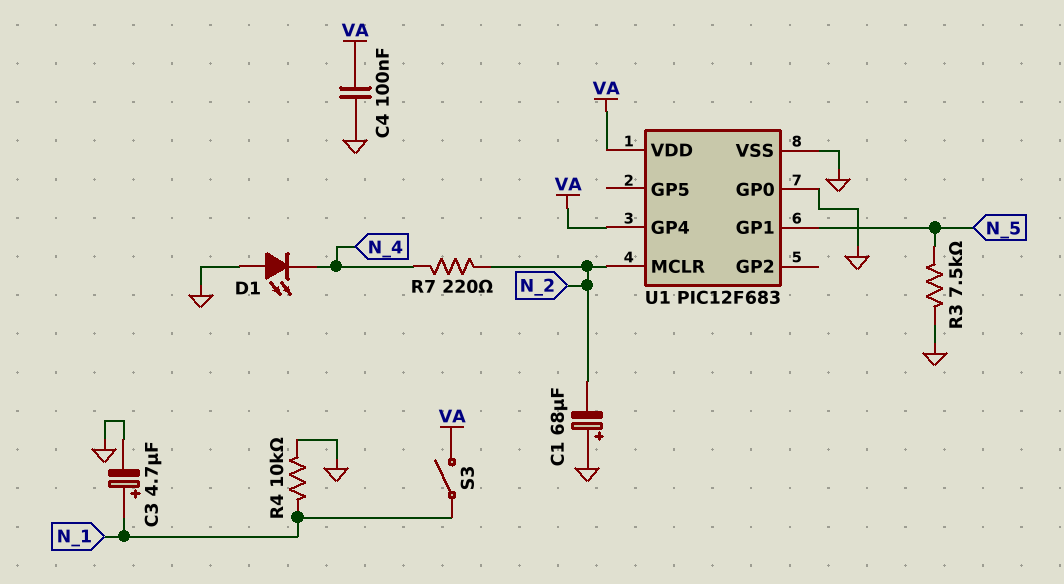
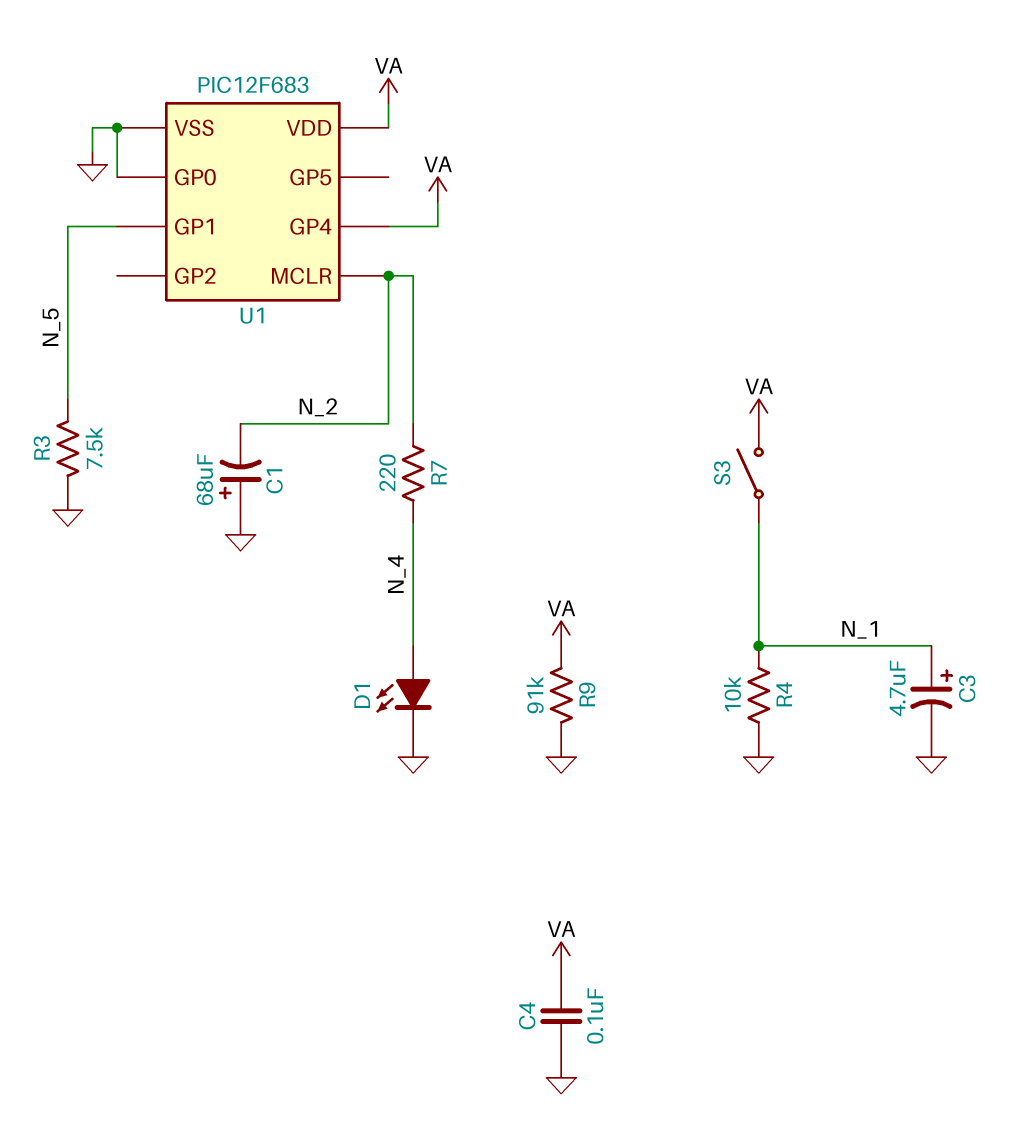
D1: LED (A GND, K N_4) -> LED (A N_4, K GND)
R9: none -> 91k (GND, VA)

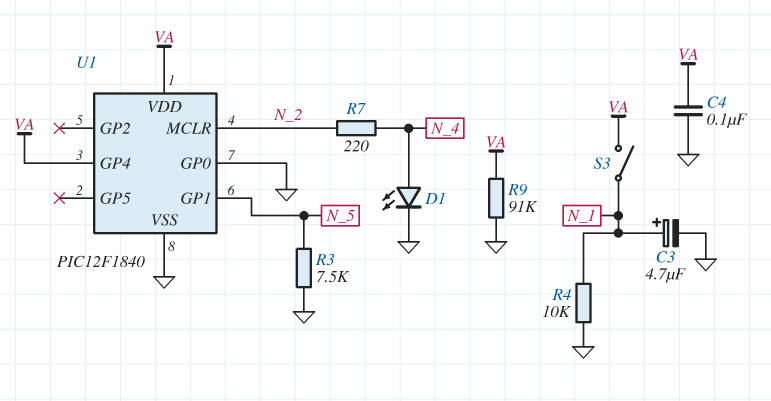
C1: 68uF (plus GND, minus N_2) -> none
U1: PIC12F683 -> PIC12F1840

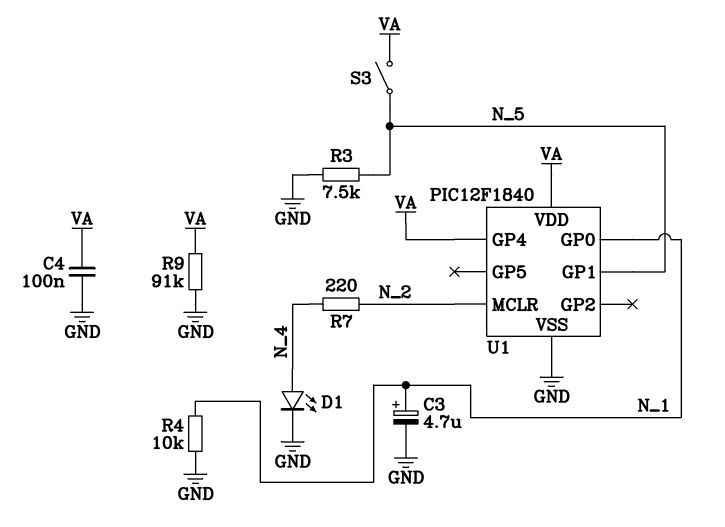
S3: switch (N_1, VA) -> switch (N_5, VA)
U1 pin GP0: GND -> N_1

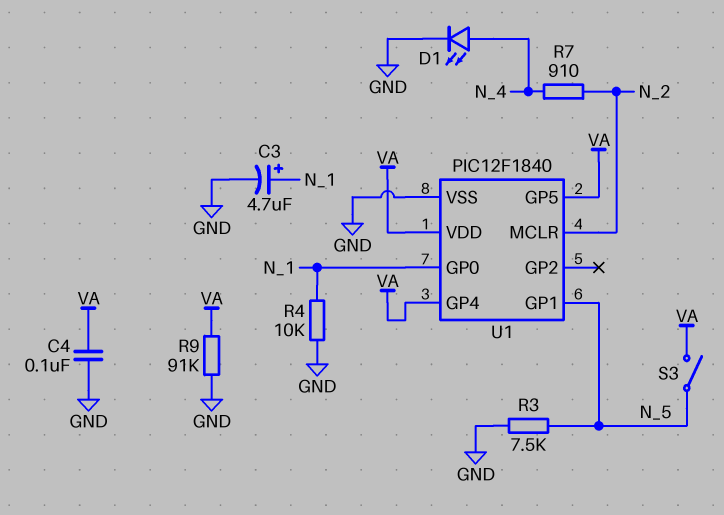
R7: 220 (N_2, N_4) -> 910 (N_2, N_4)
U1 pin GP5: none -> VA

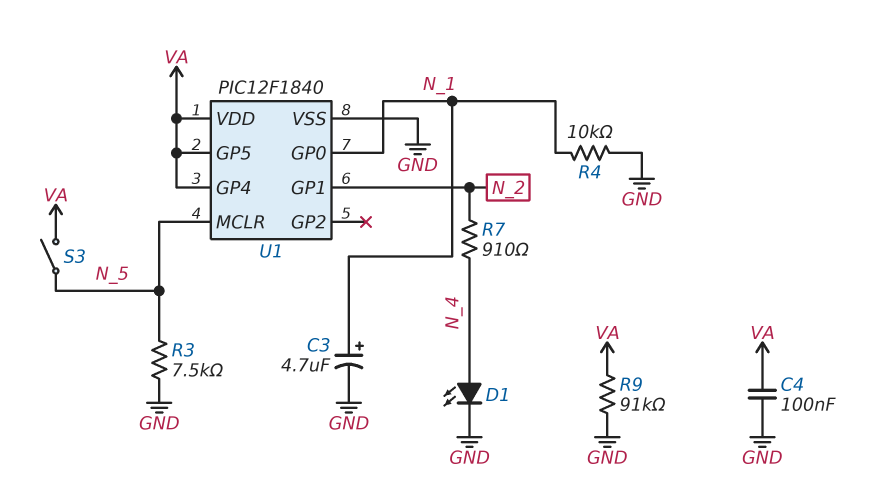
U1 pin GP1: N_5 -> N_2
U1 pin MCLR: N_2 -> N_5

